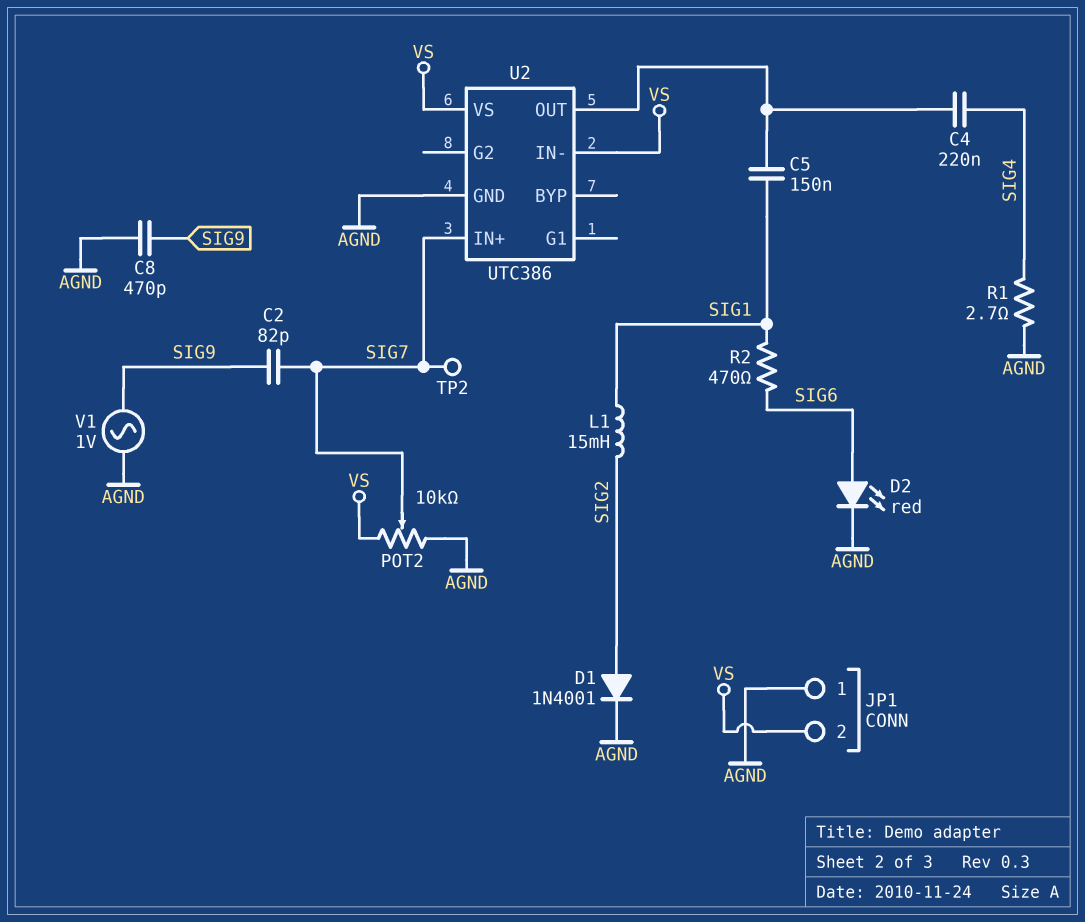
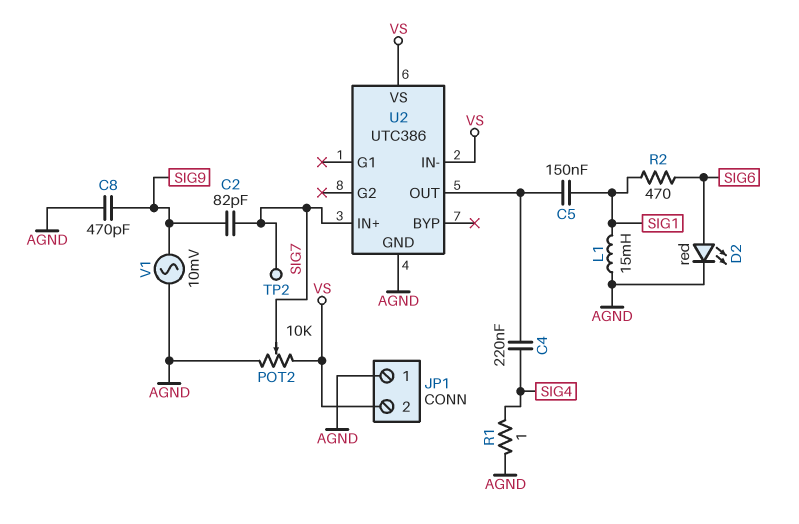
D1: diode 1N4001 (A SIG2, K AGND) -> none
L1: 15mH (SIG1, SIG2) -> 15mH (AGND, SIG1)
R1: 2.7 (AGND, SIG4) -> 1 (AGND, SIG4)
V1: AC 1V (AGND, SIG9) -> AC 10mV (AGND, SIG9)

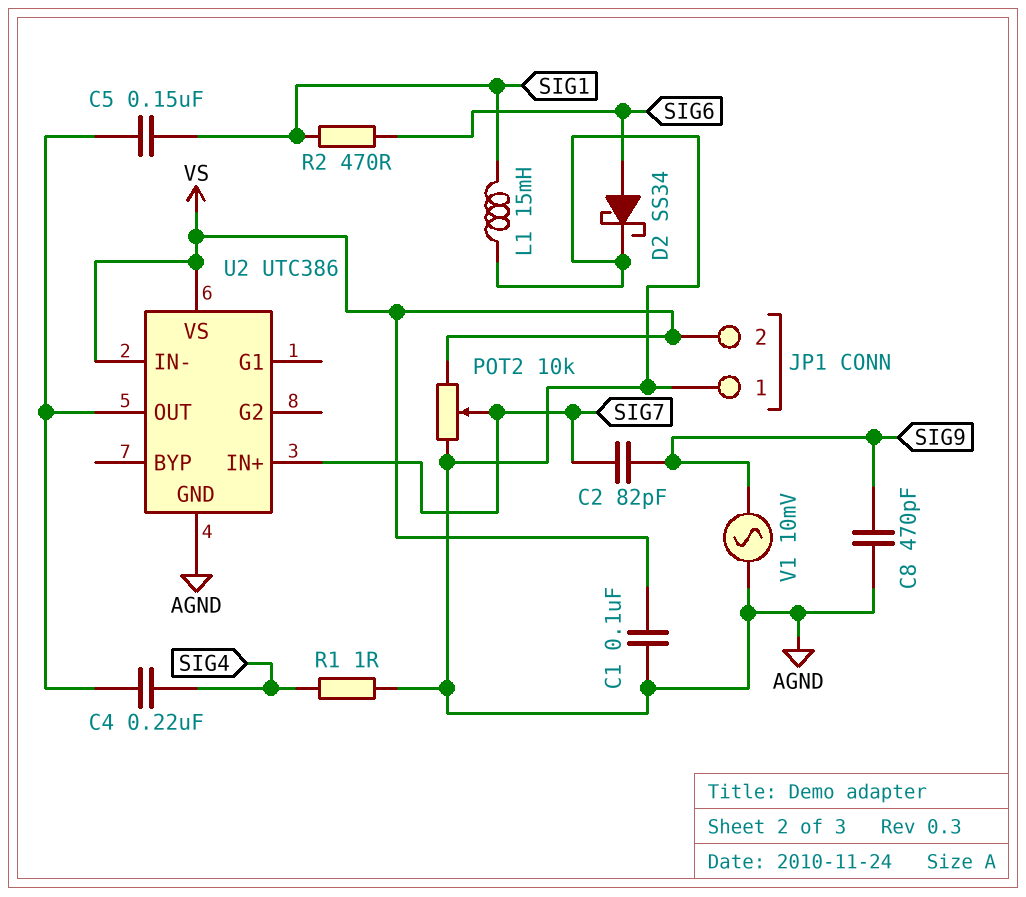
C1: none -> 100nF (AGND, VS)
D2: LED red (A SIG6, K AGND) -> schottky SS34 (A SIG6, K AGND)
TP2: test point (SIG7) -> none

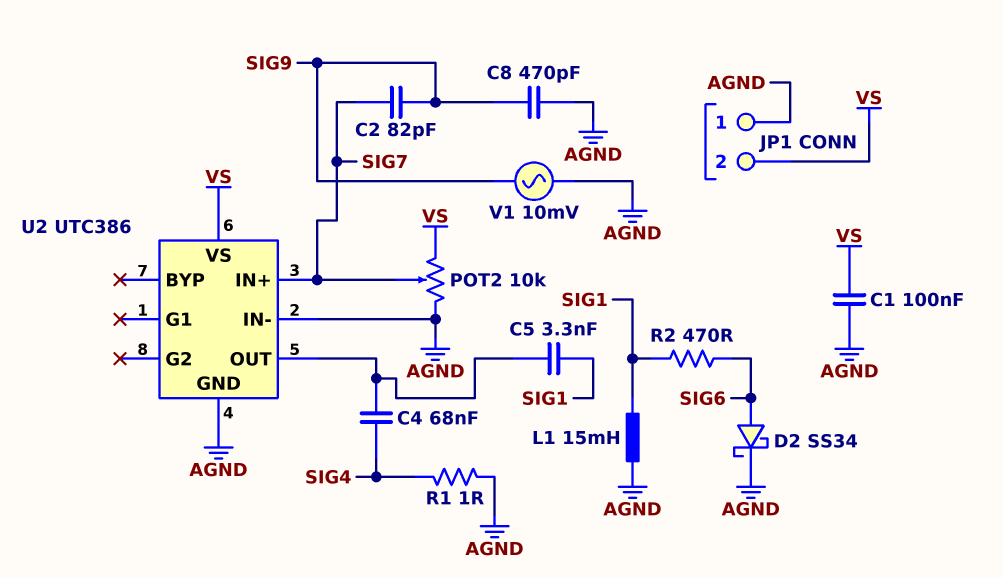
C4: 220nF (SIG4, U2/OUT) -> 68nF (SIG4, U2/OUT)
C5: 150nF (SIG1, U2/OUT) -> 3.3nF (SIG1, U2/OUT)
U2 pin IN-: VS -> AGND

